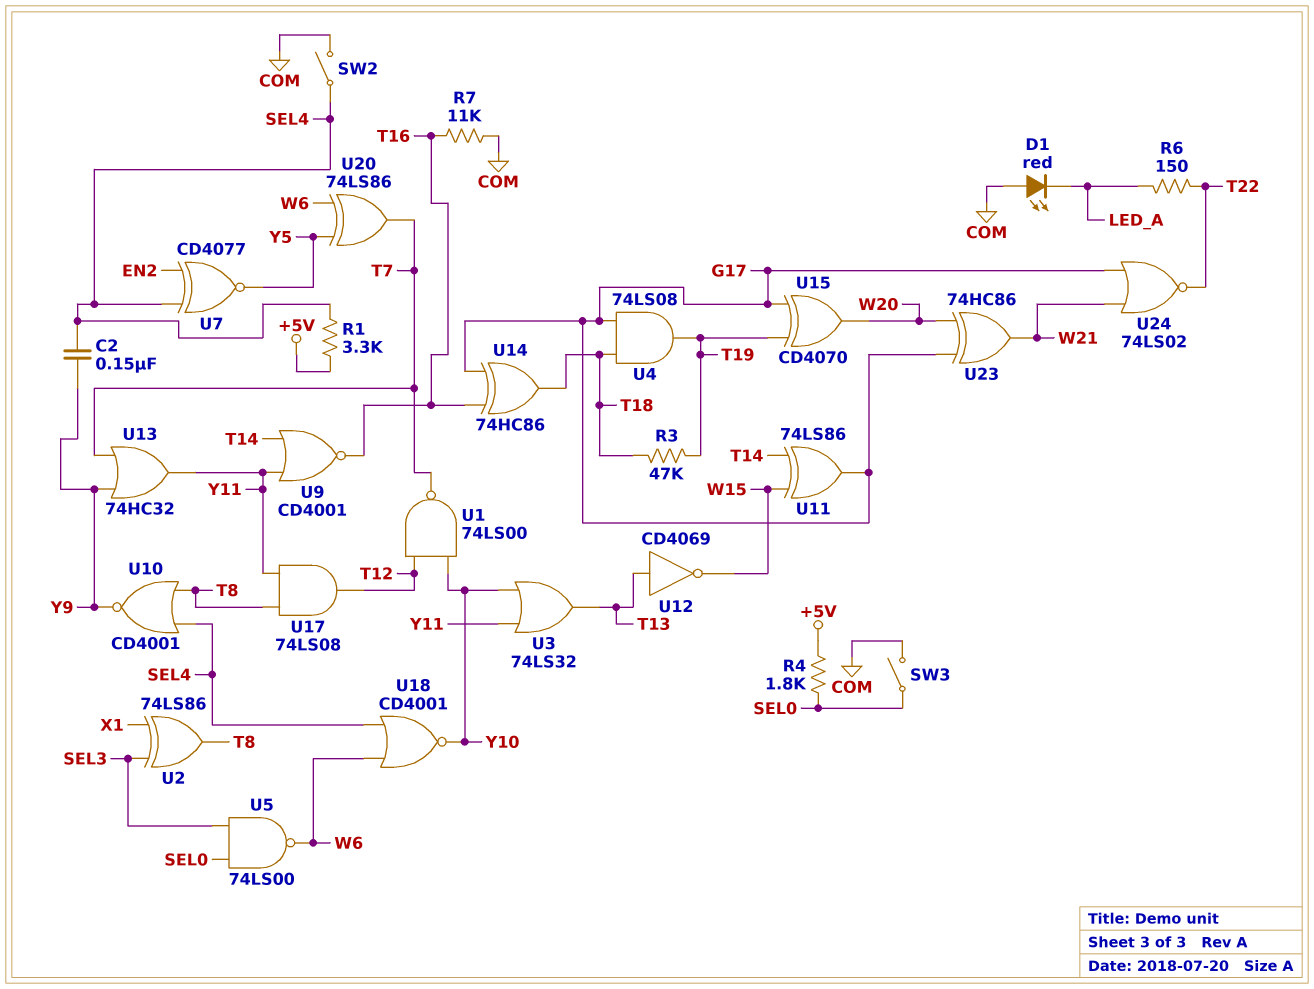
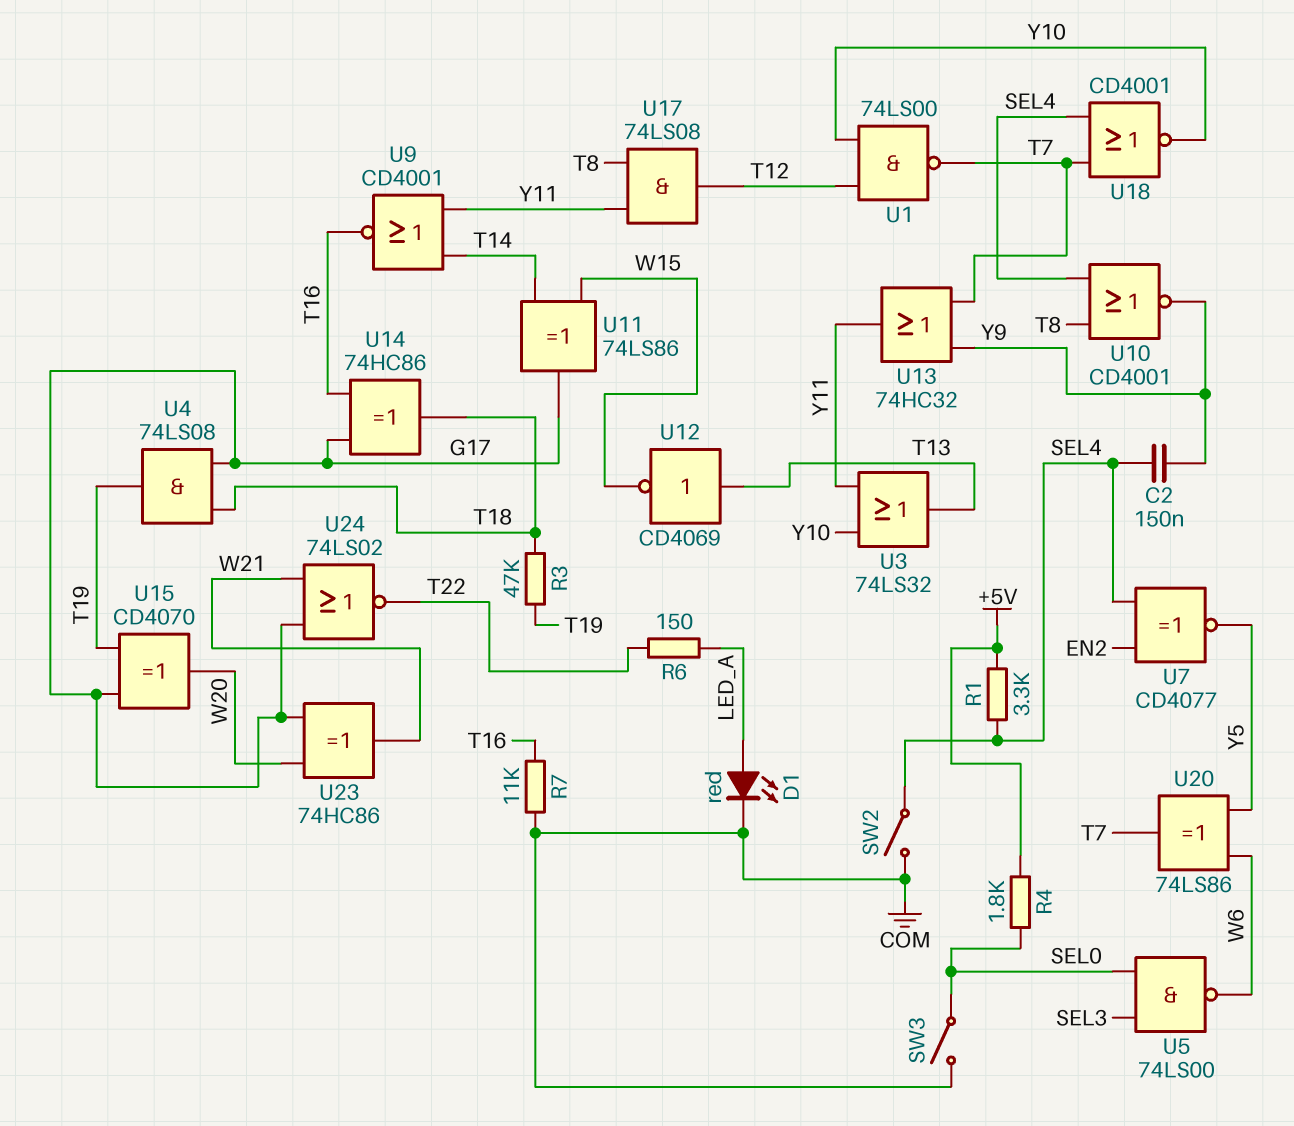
D1: LED red (A COM, K LED_A) -> LED red (A LED_A, K COM)
U2: XOR 74LS86 (in SEL3, in X1, out T8) -> none
U18: NOR CD4001 (in SEL4, in W6, out Y10) -> NOR CD4001 (in SEL4, in T7, out Y10)

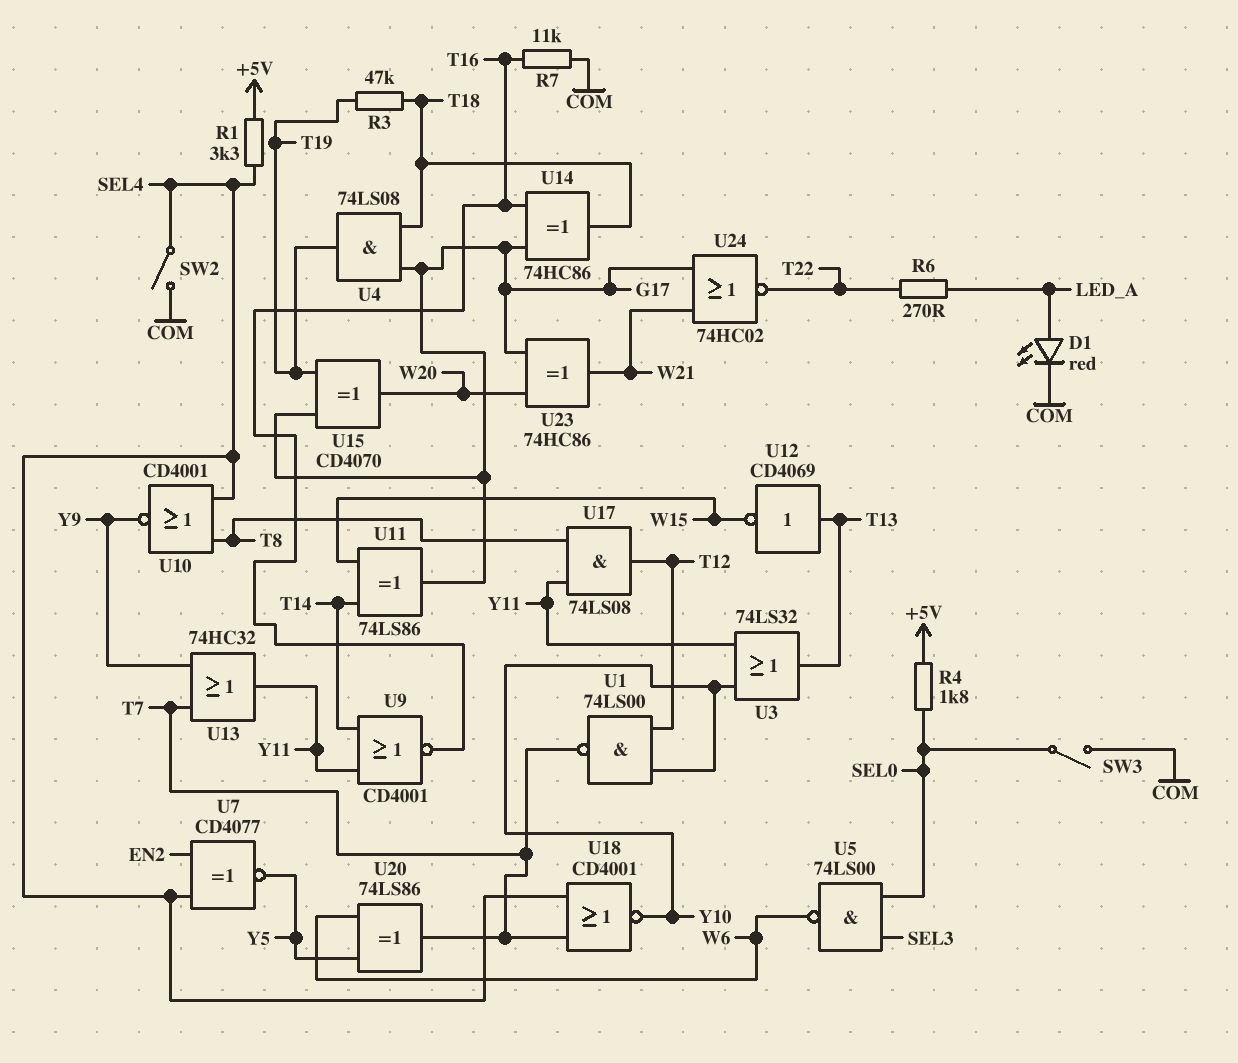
C2: 150nF (SEL4, Y9) -> none
R6: 150 (LED_A, T22) -> 270 (LED_A, T22)
U24: NOR 74LS02 (in G17, in W21, out T22) -> NOR 74HC02 (in G17, in W21, out T22)

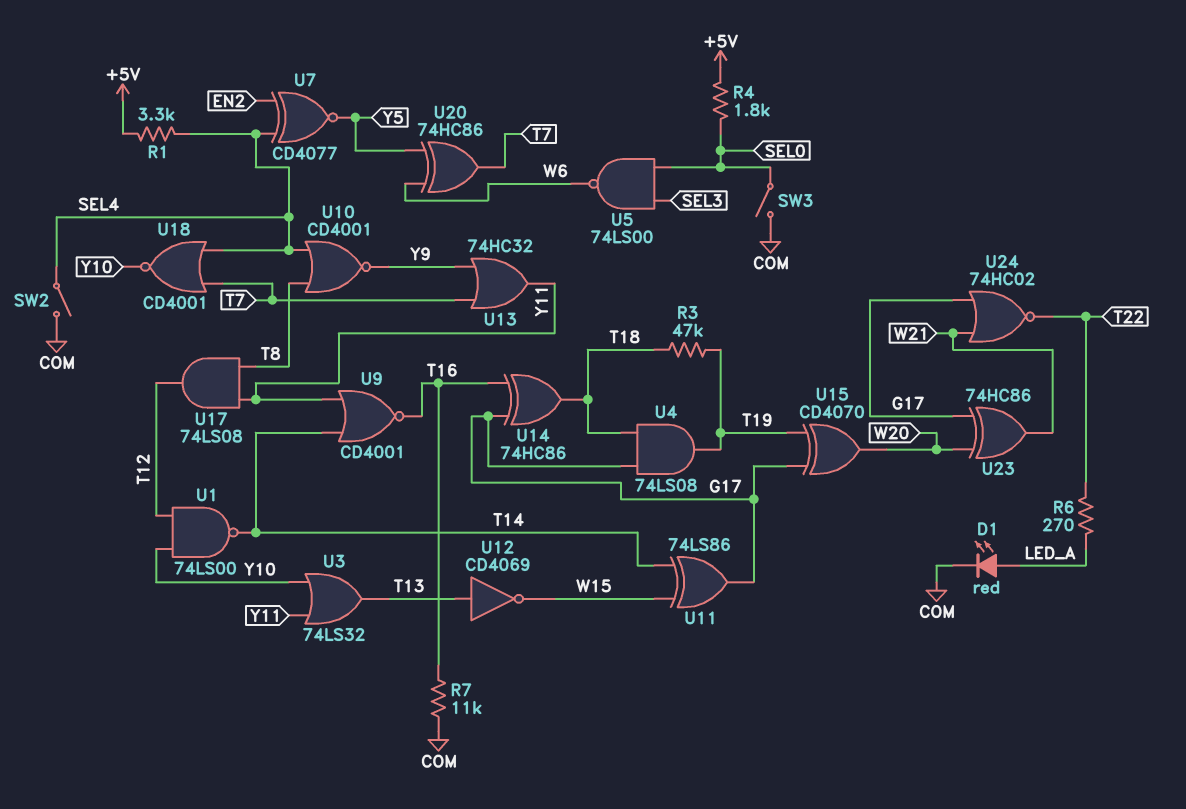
U1: NAND 74LS00 (in T12, in Y10, out T7) -> NAND 74LS00 (in T12, in Y10, out T14)
U20: XOR 74LS86 (in W6, in Y5, out T7) -> XOR 74HC86 (in W6, in Y5, out T7)

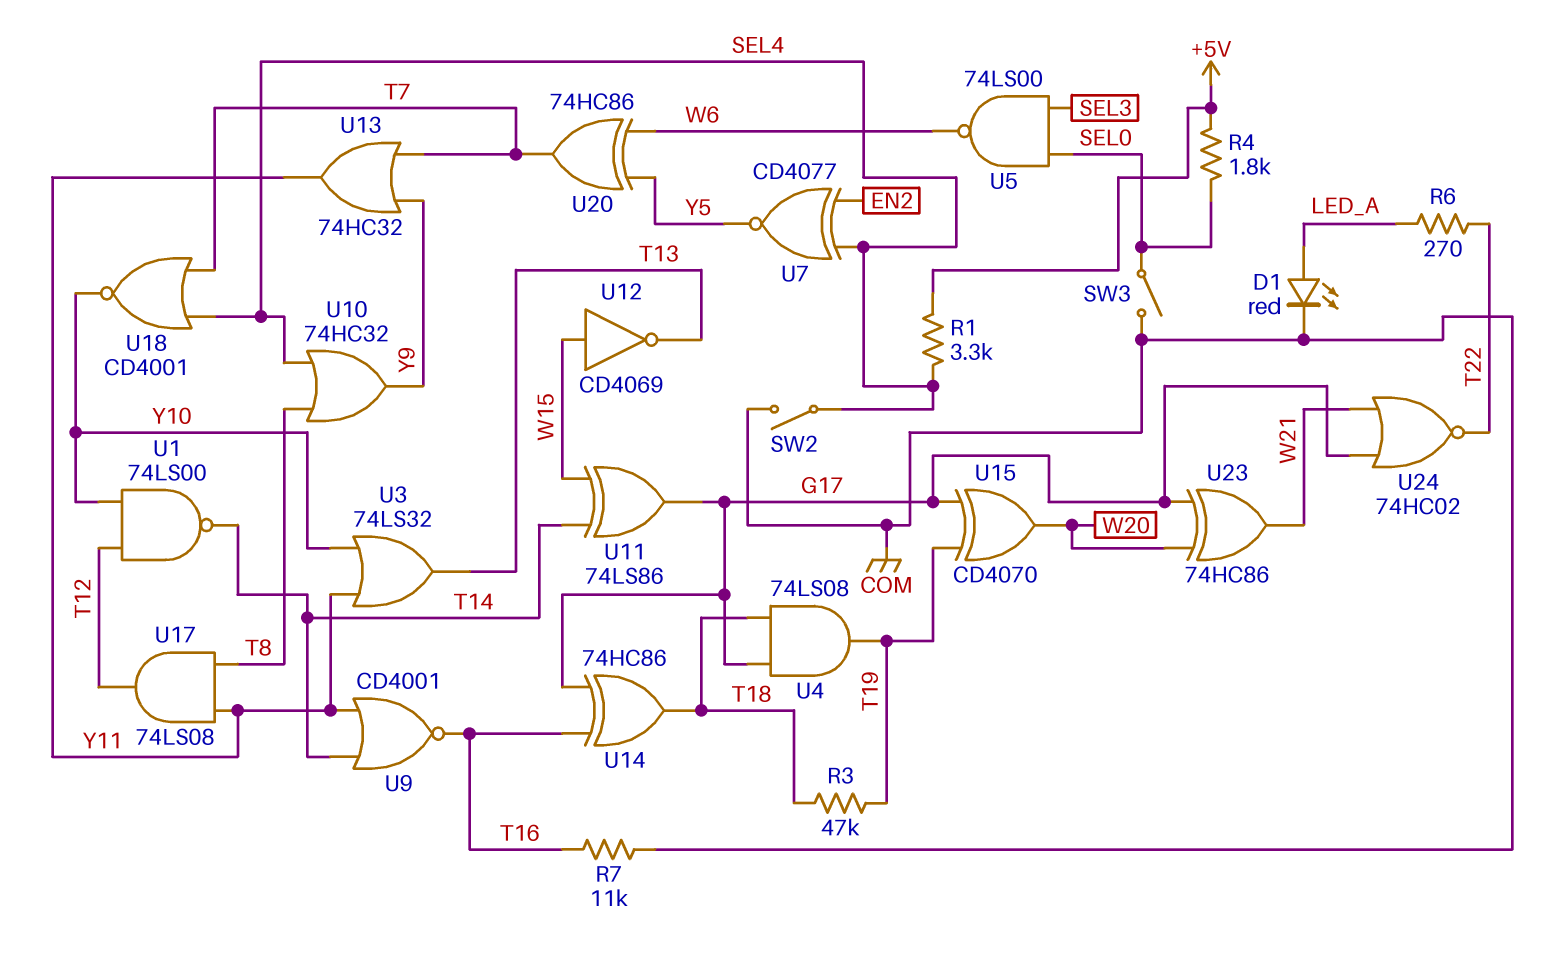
U10: NOR CD4001 (in SEL4, in T8, out Y9) -> OR 74HC32 (in SEL4, in T8, out Y9)
U12: NOT CD4069 (in T13, out W15) -> NOT CD4069 (in W15, out T13)

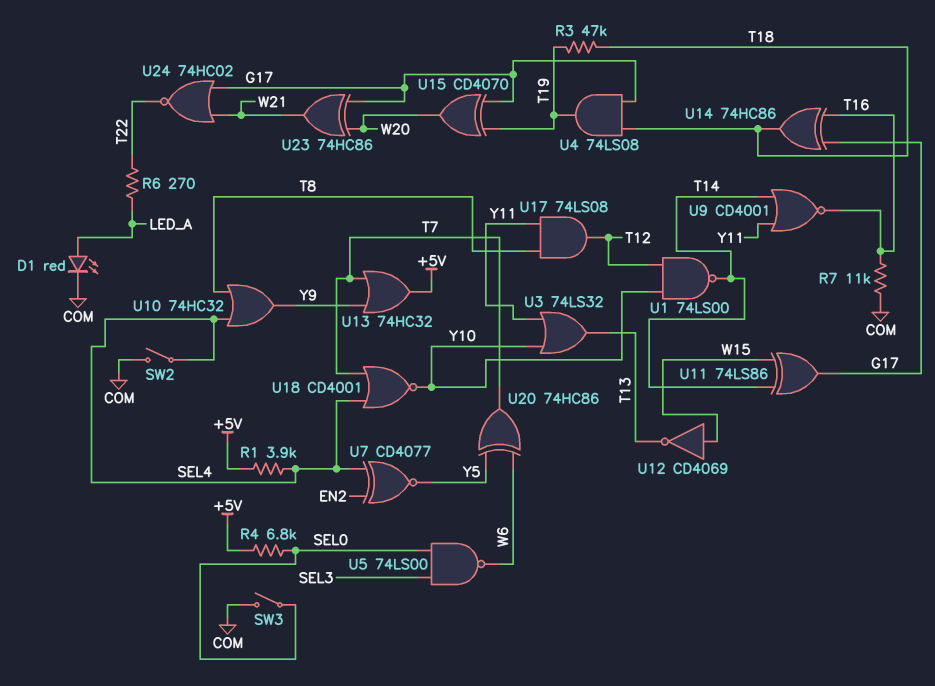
R1: 3.3k (+5V, SEL4) -> 3.9k (+5V, SEL4)
R4: 1.8k (+5V, SEL0) -> 6.8k (+5V, SEL0)
U13: OR 74HC32 (in T7, in Y9, out Y11) -> OR 74HC32 (in T7, in Y9, out +5V)

